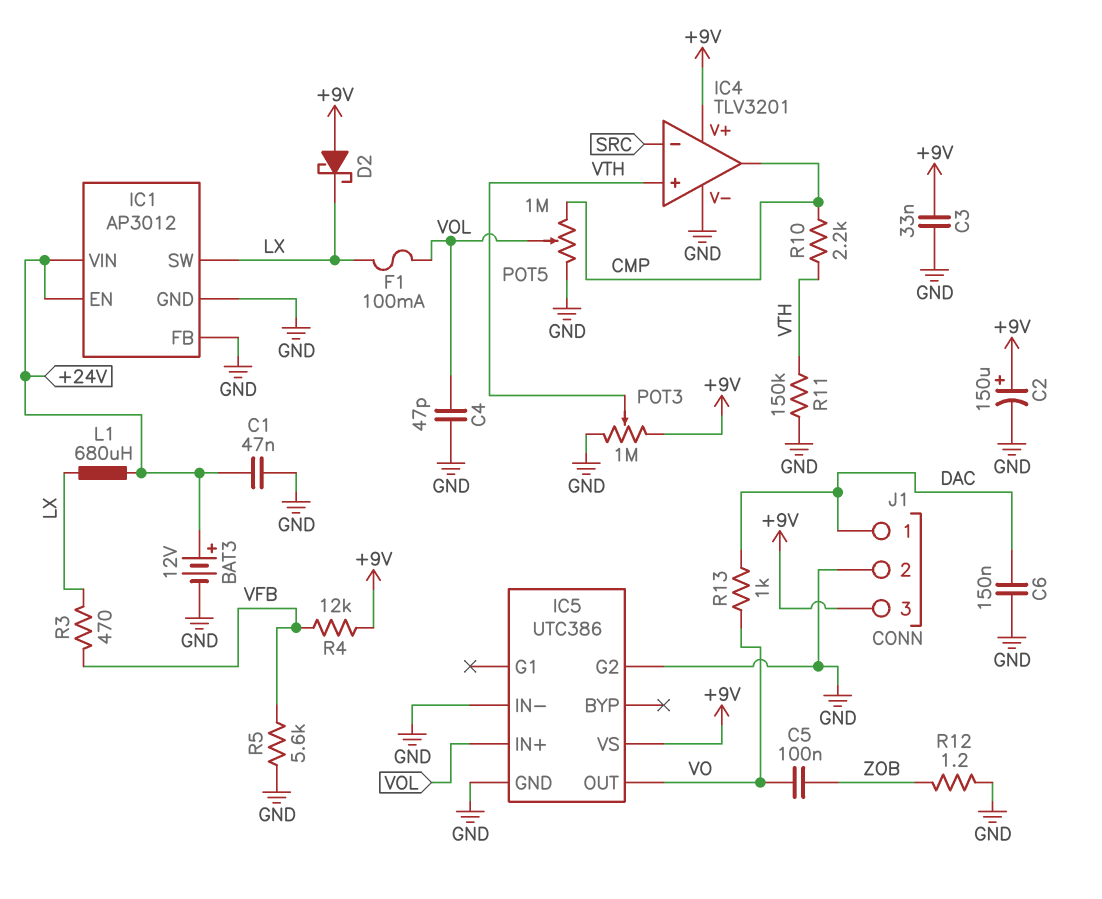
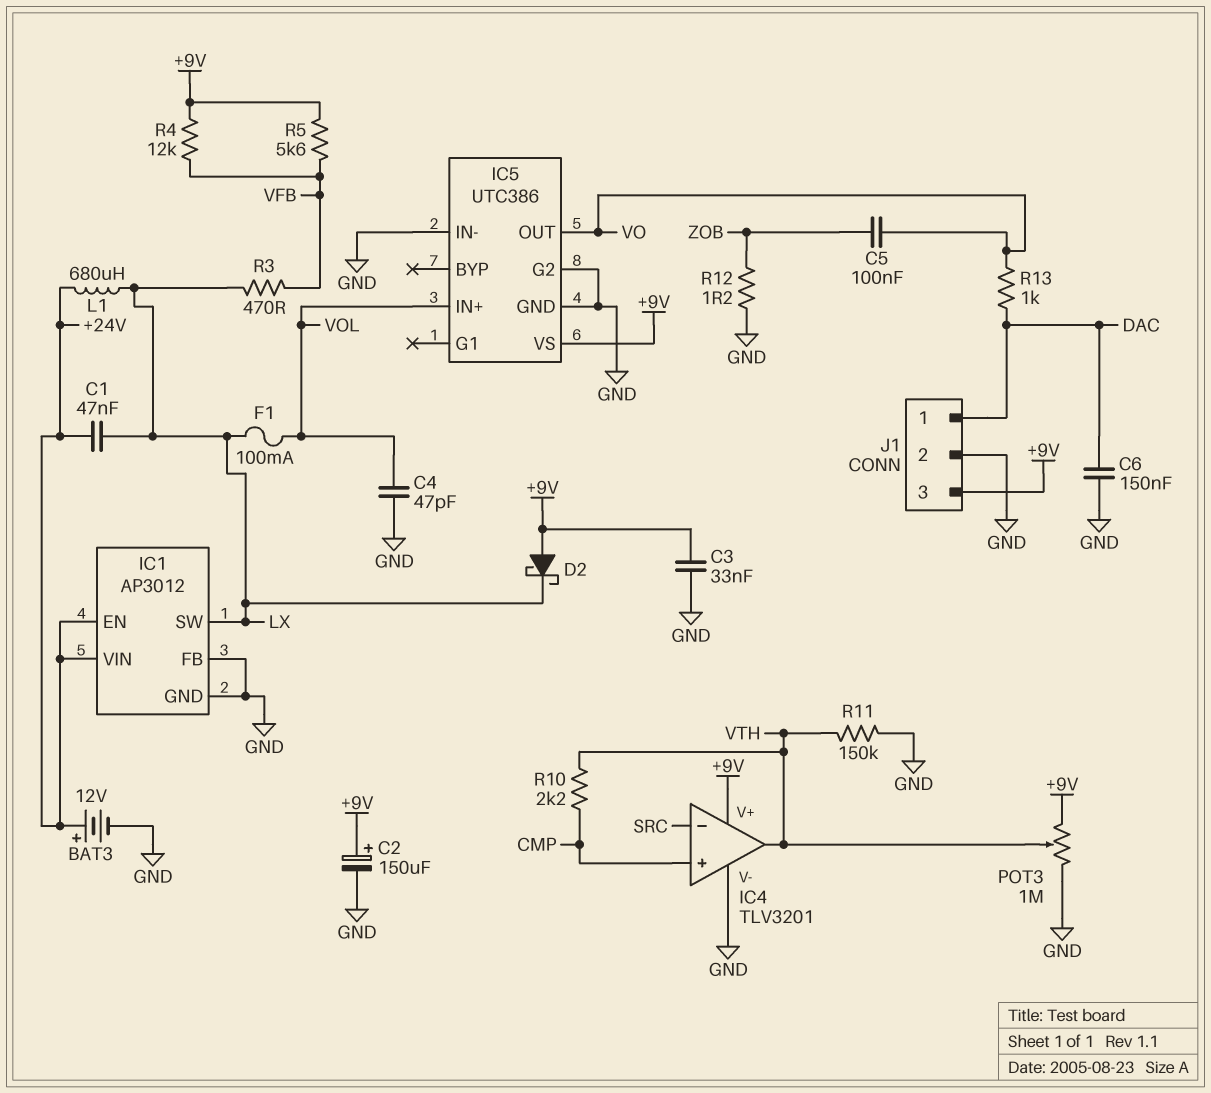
C1: 47nF (+24V, GND) -> 47nF (+24V, LX)
IC4 pin in+: VTH -> CMP
IC4 pin out: CMP -> VTH
POT5: 1M (CMP, GND, wiper VOL) -> none
R5: 5.6k (GND, VFB) -> 5.6k (+9V, VFB)

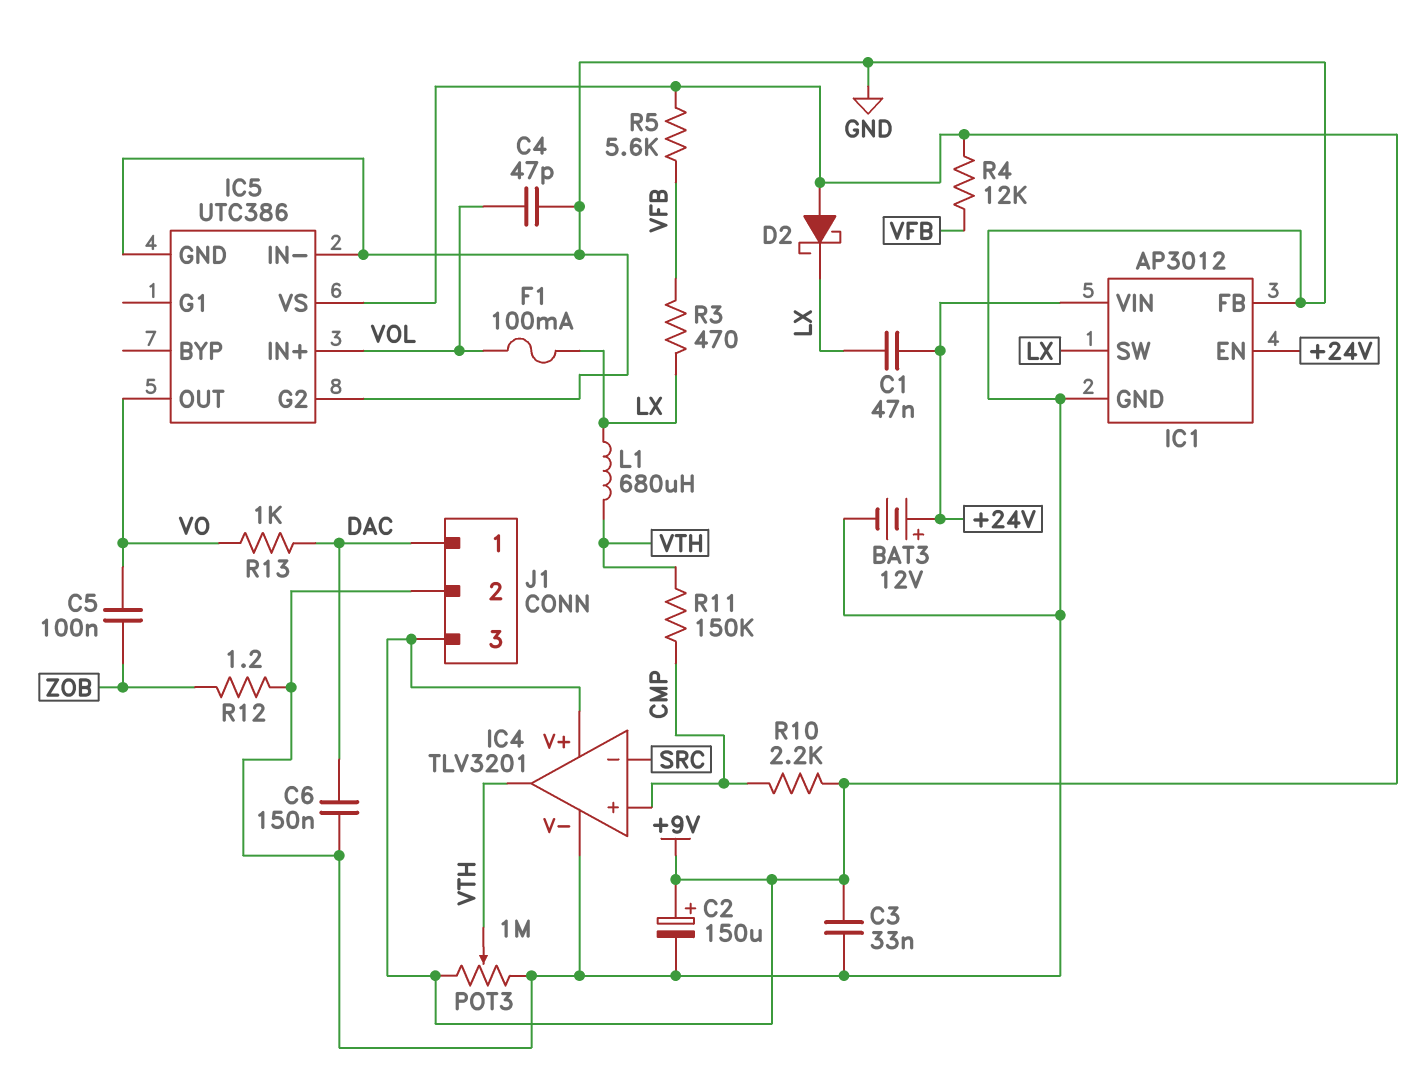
L1: 680uH (+24V, LX) -> 680uH (LX, VTH)
R10: 2.2k (CMP, VTH) -> 2.2k (+9V, CMP)
R11: 150k (GND, VTH) -> 150k (CMP, VTH)

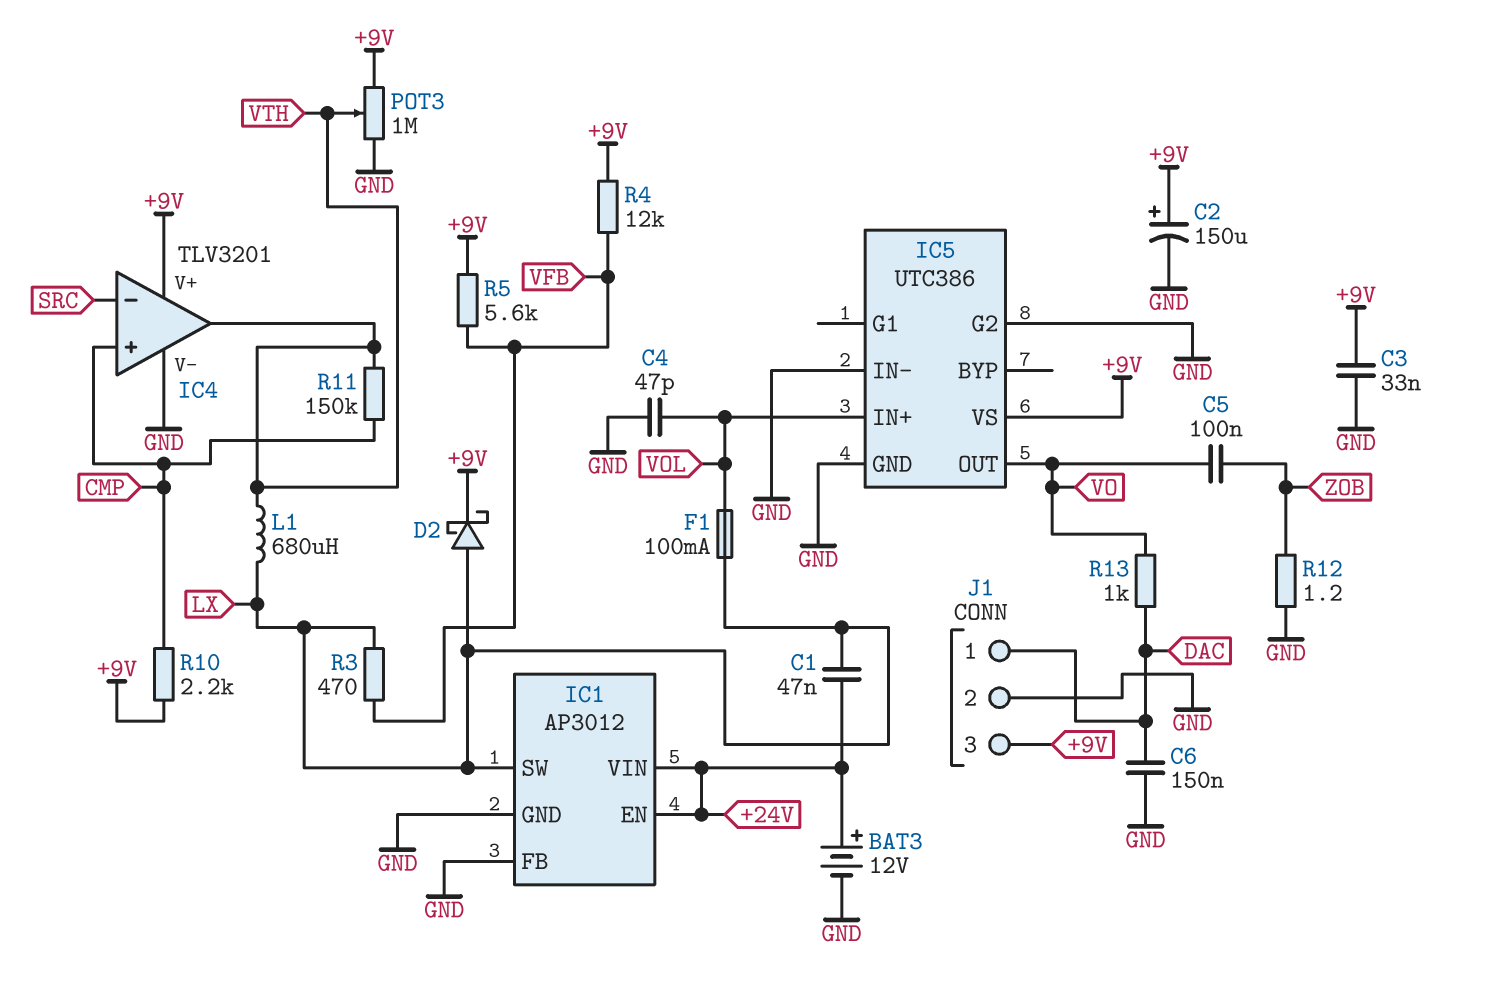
D2: schottky (A +9V, K LX) -> schottky (A LX, K +9V)

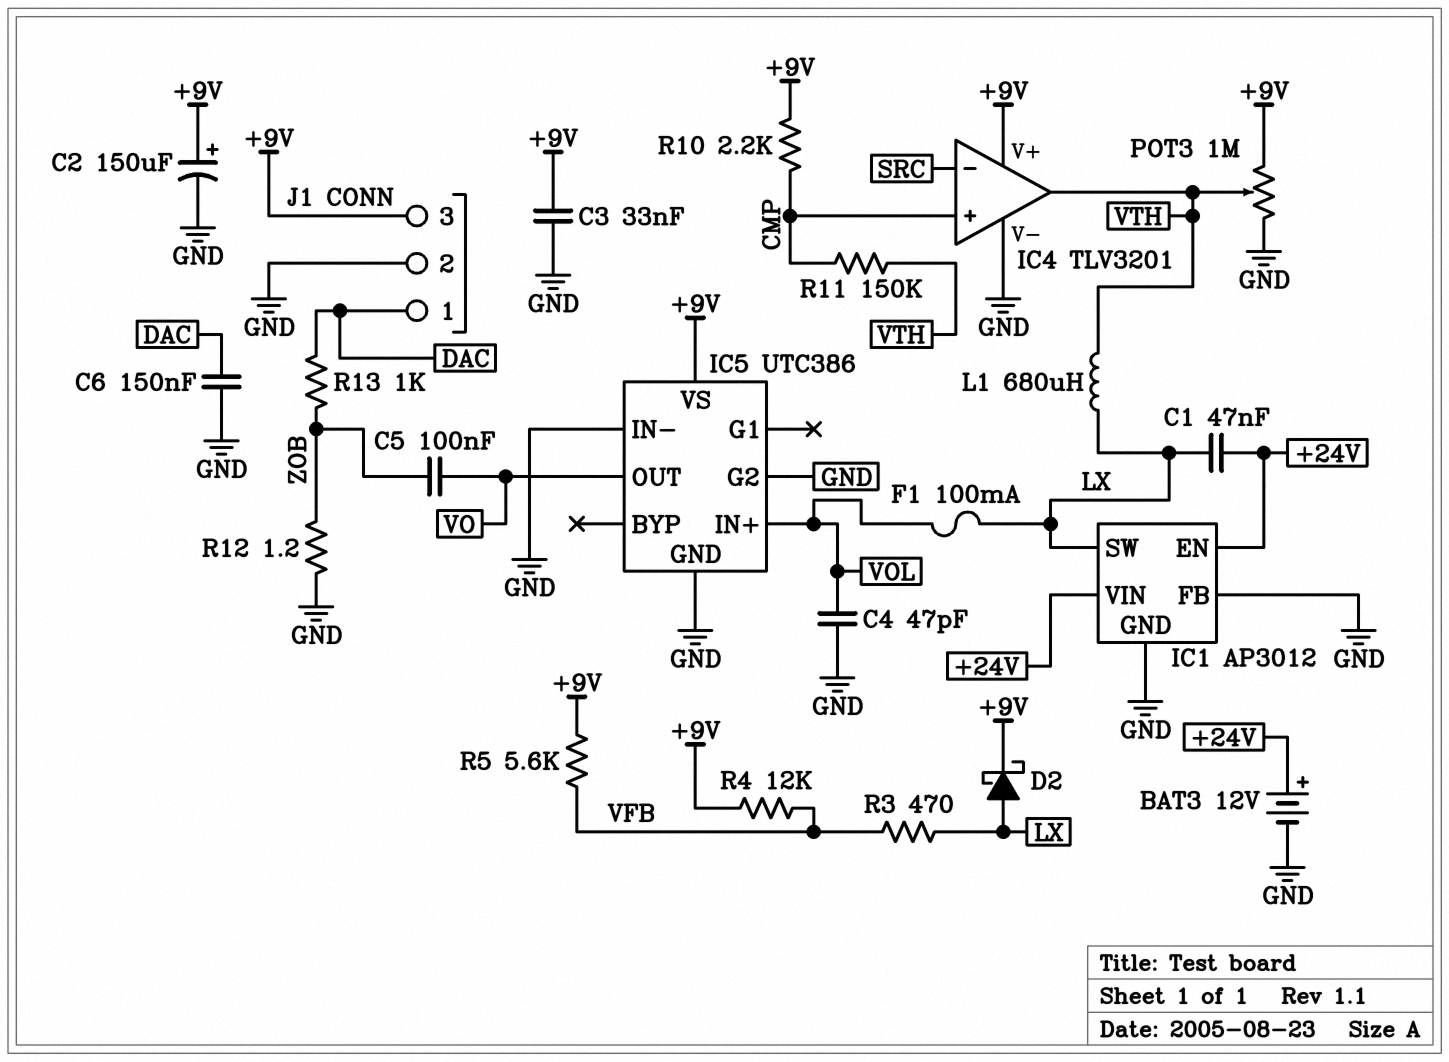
R13: 1k (DAC, VO) -> 1k (DAC, ZOB)

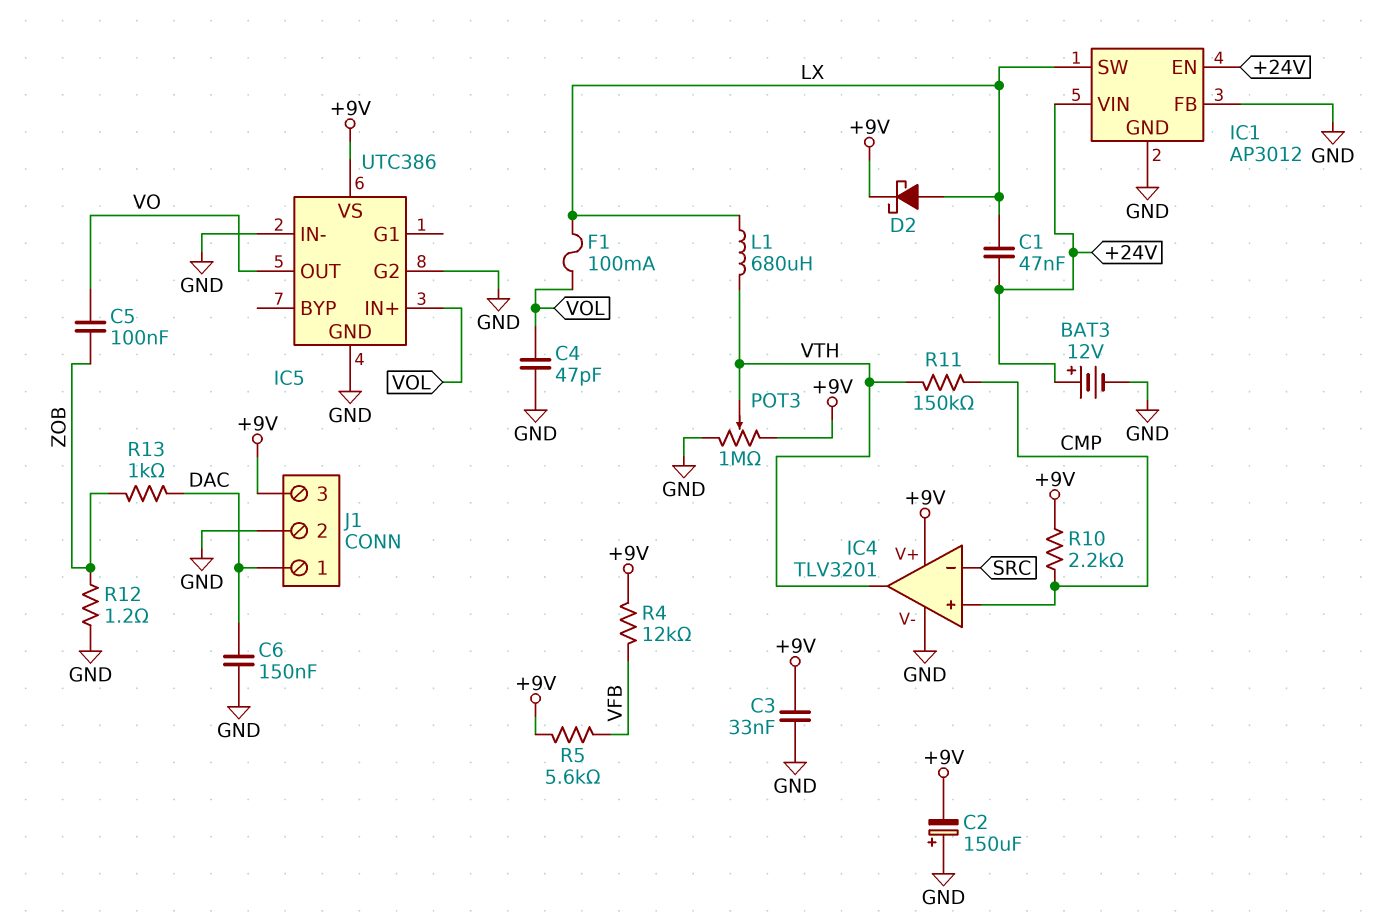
C2: 150uF (plus +9V, minus GND) -> 150uF (plus GND, minus +9V)
R3: 470 (LX, VFB) -> none

